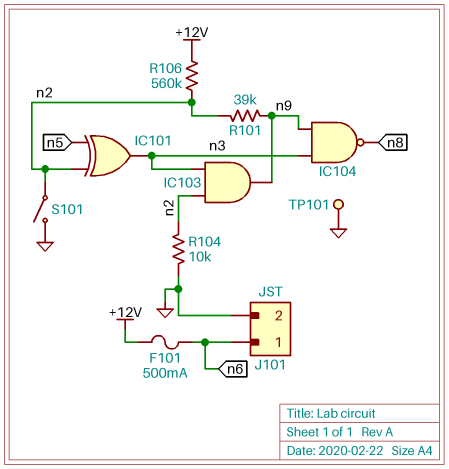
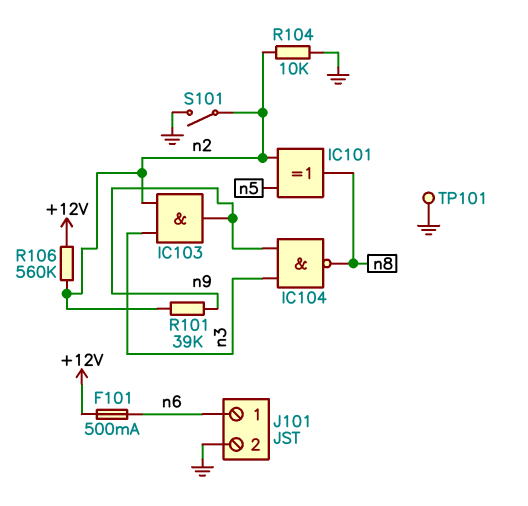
IC101: XOR (in n2, in n5, out n3) -> XOR (in n2, in n5, out n8)

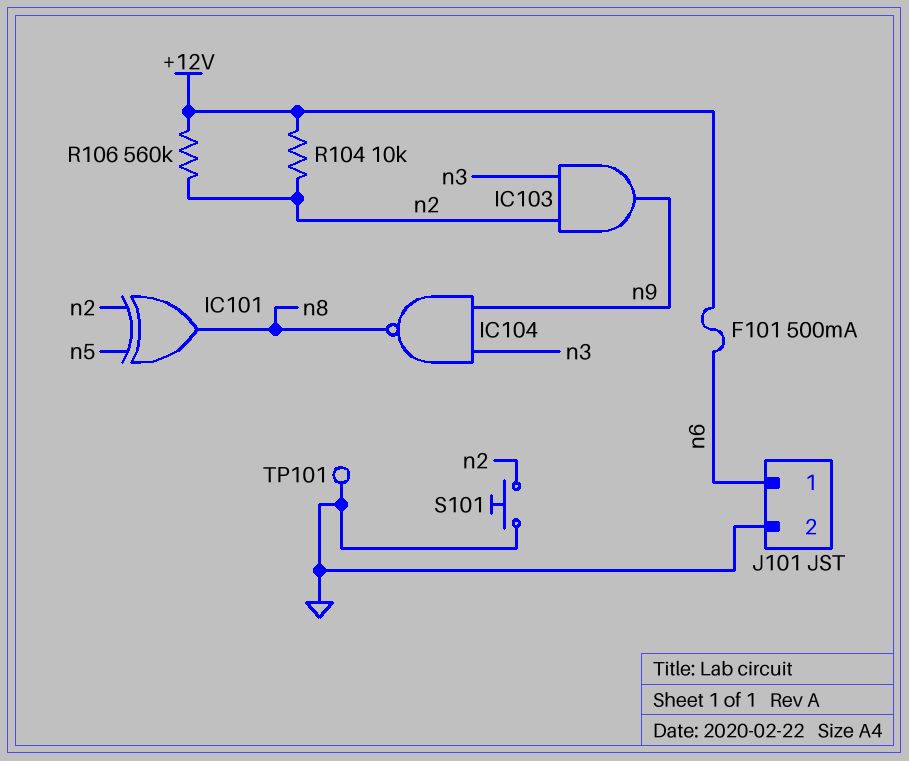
R101: 39k (n2, n9) -> none
R104: 10k (GND, n2) -> 10k (+12V, n2)
S101: switch (GND, n2) -> button (GND, n2)

